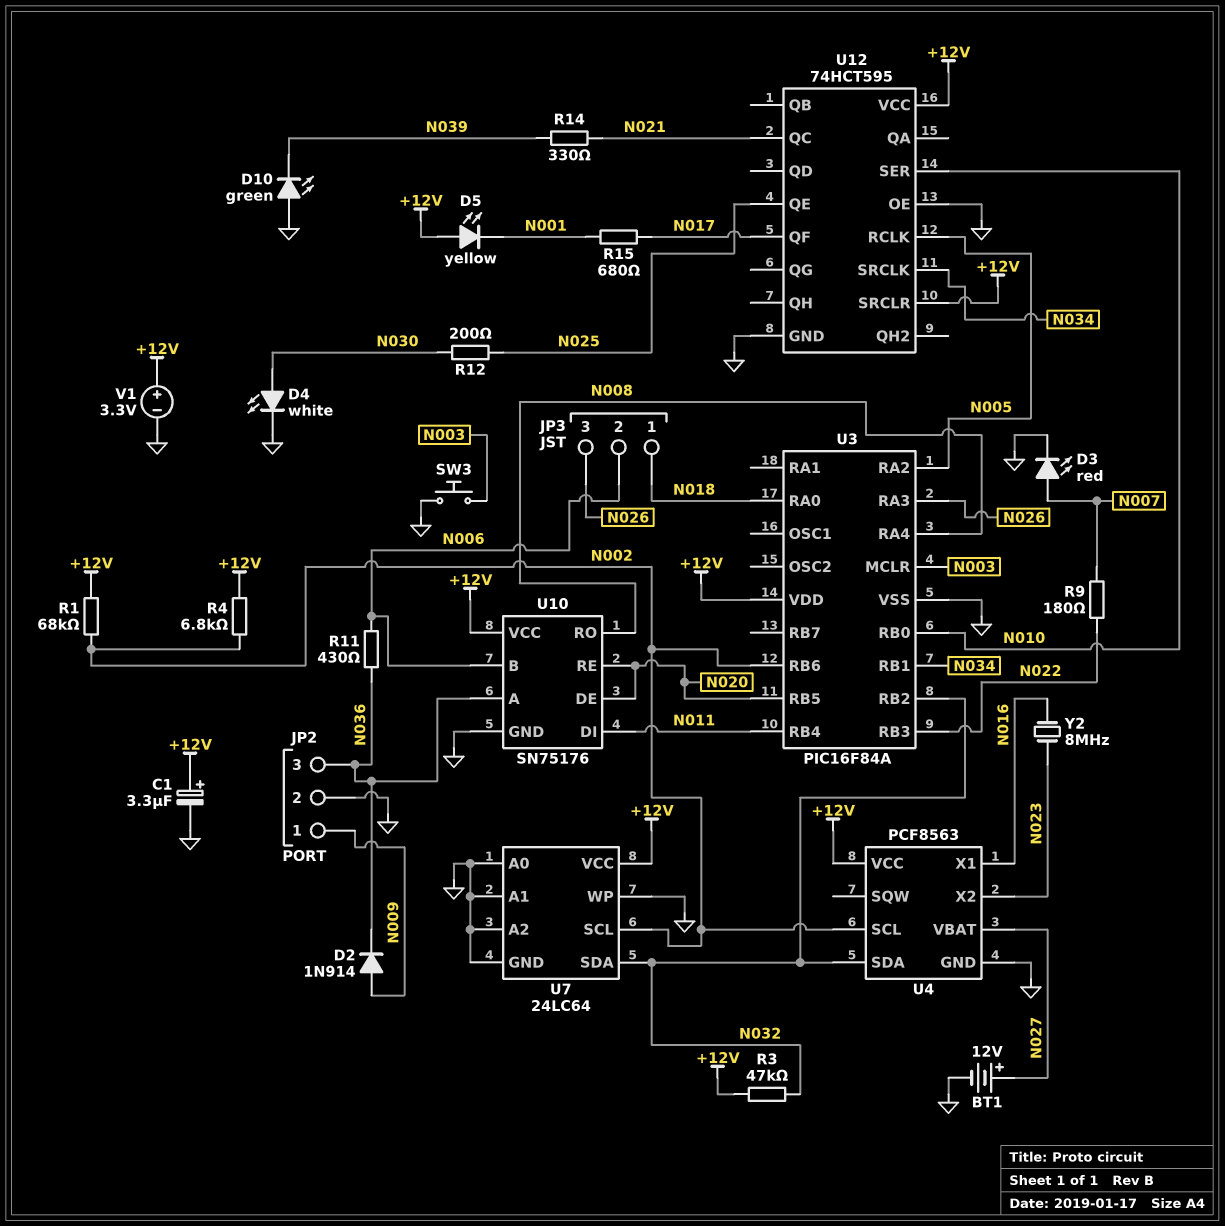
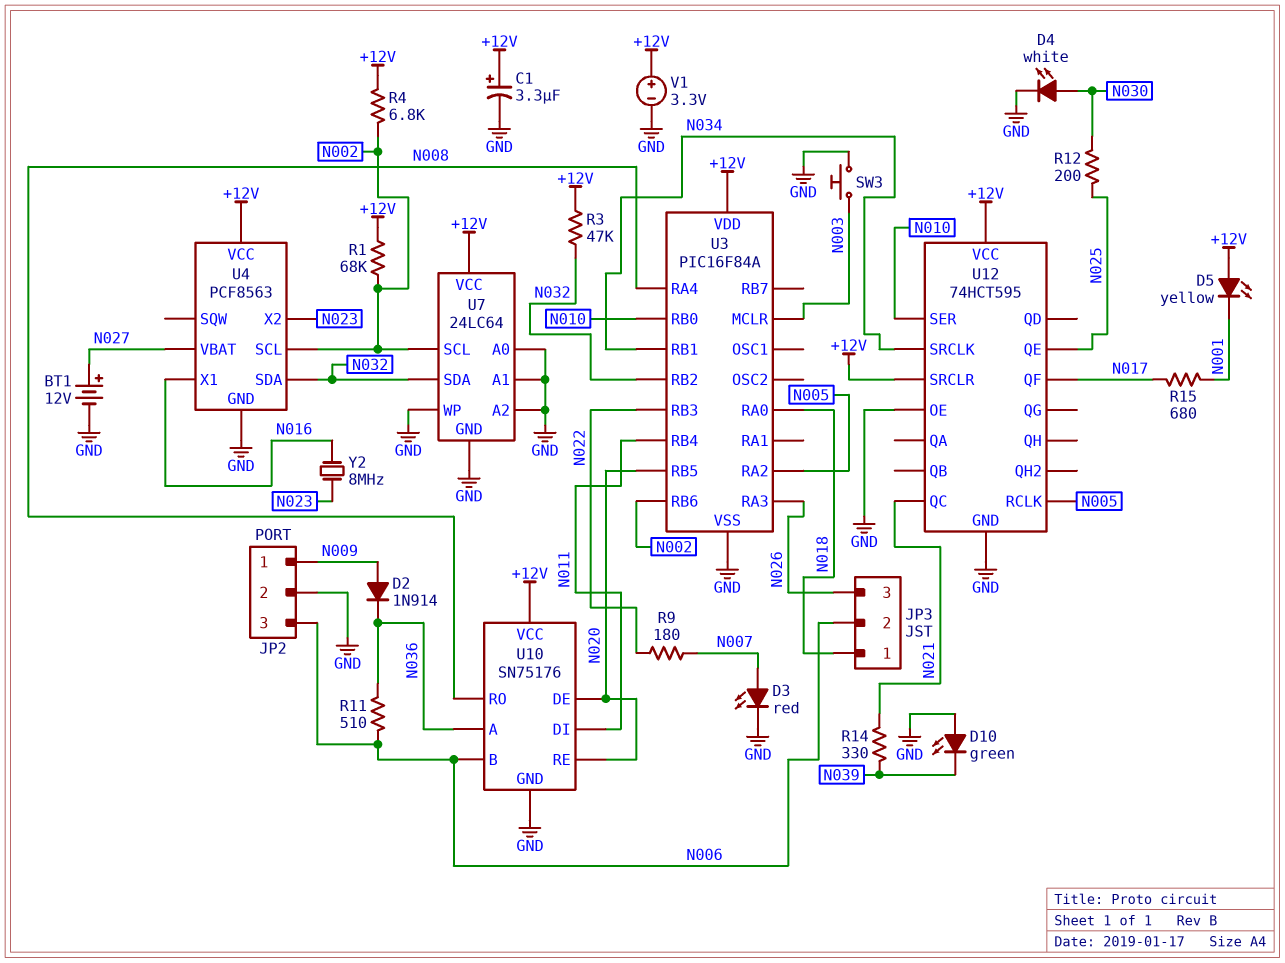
JP2 pin 3: N036 -> N006
R11: 430 (N006, N036) -> 510 (N006, N036)

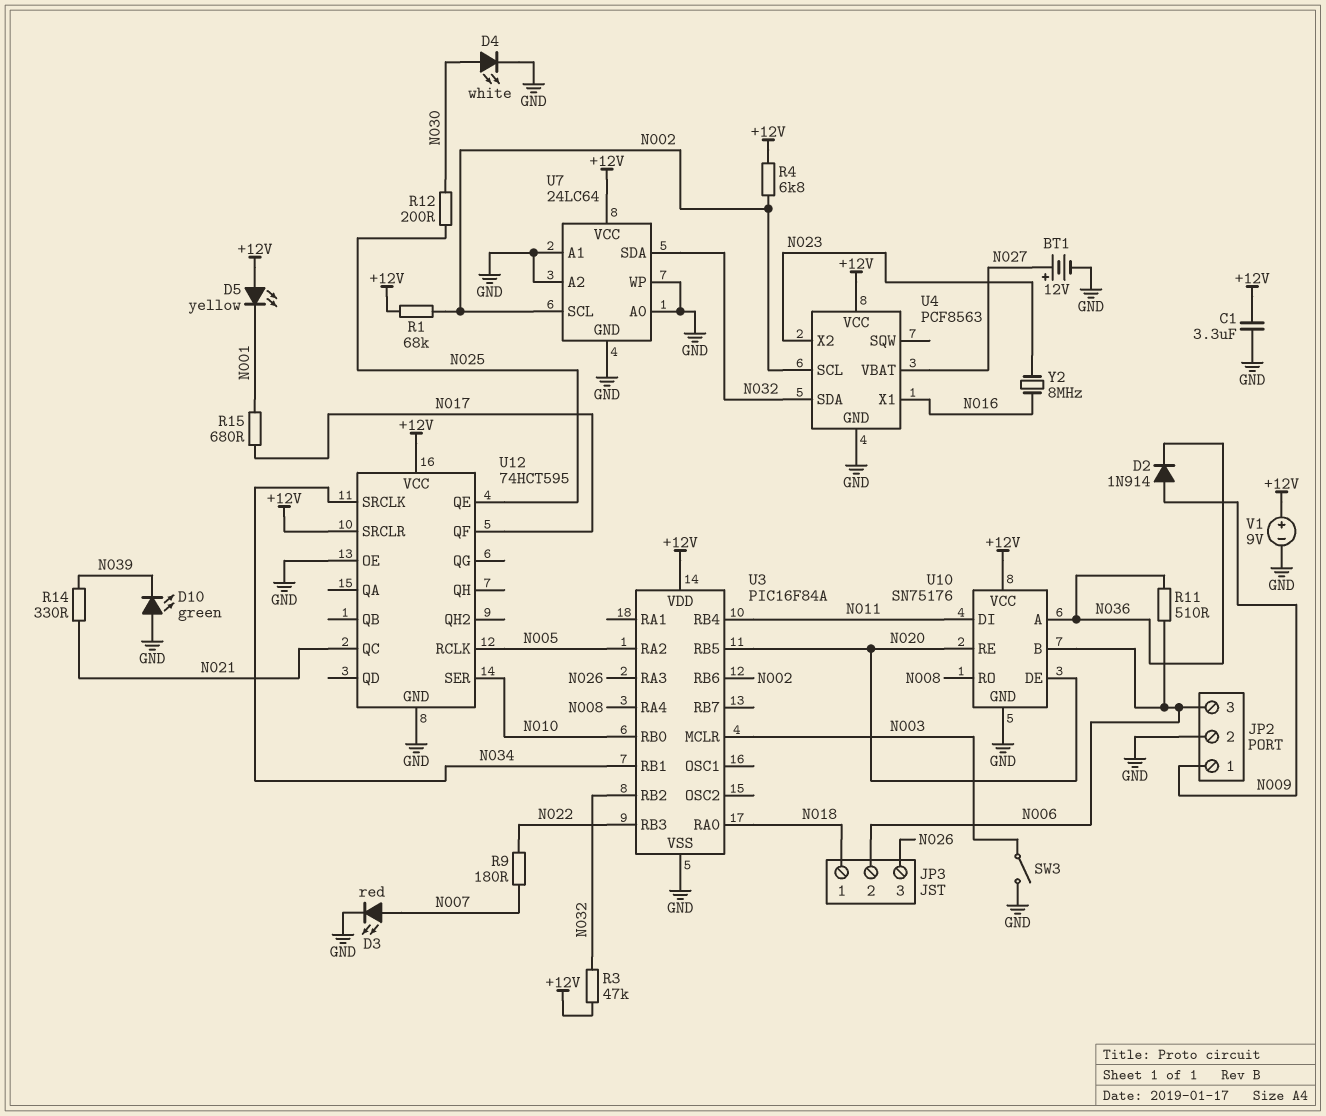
C1: 3.3uF (plus +12V, minus GND) -> 3.3uF (+12V, GND)
SW3: button (GND, N003) -> switch (GND, N003)
V1: 3.3V (plus +12V, minus GND) -> 9V (plus +12V, minus GND)

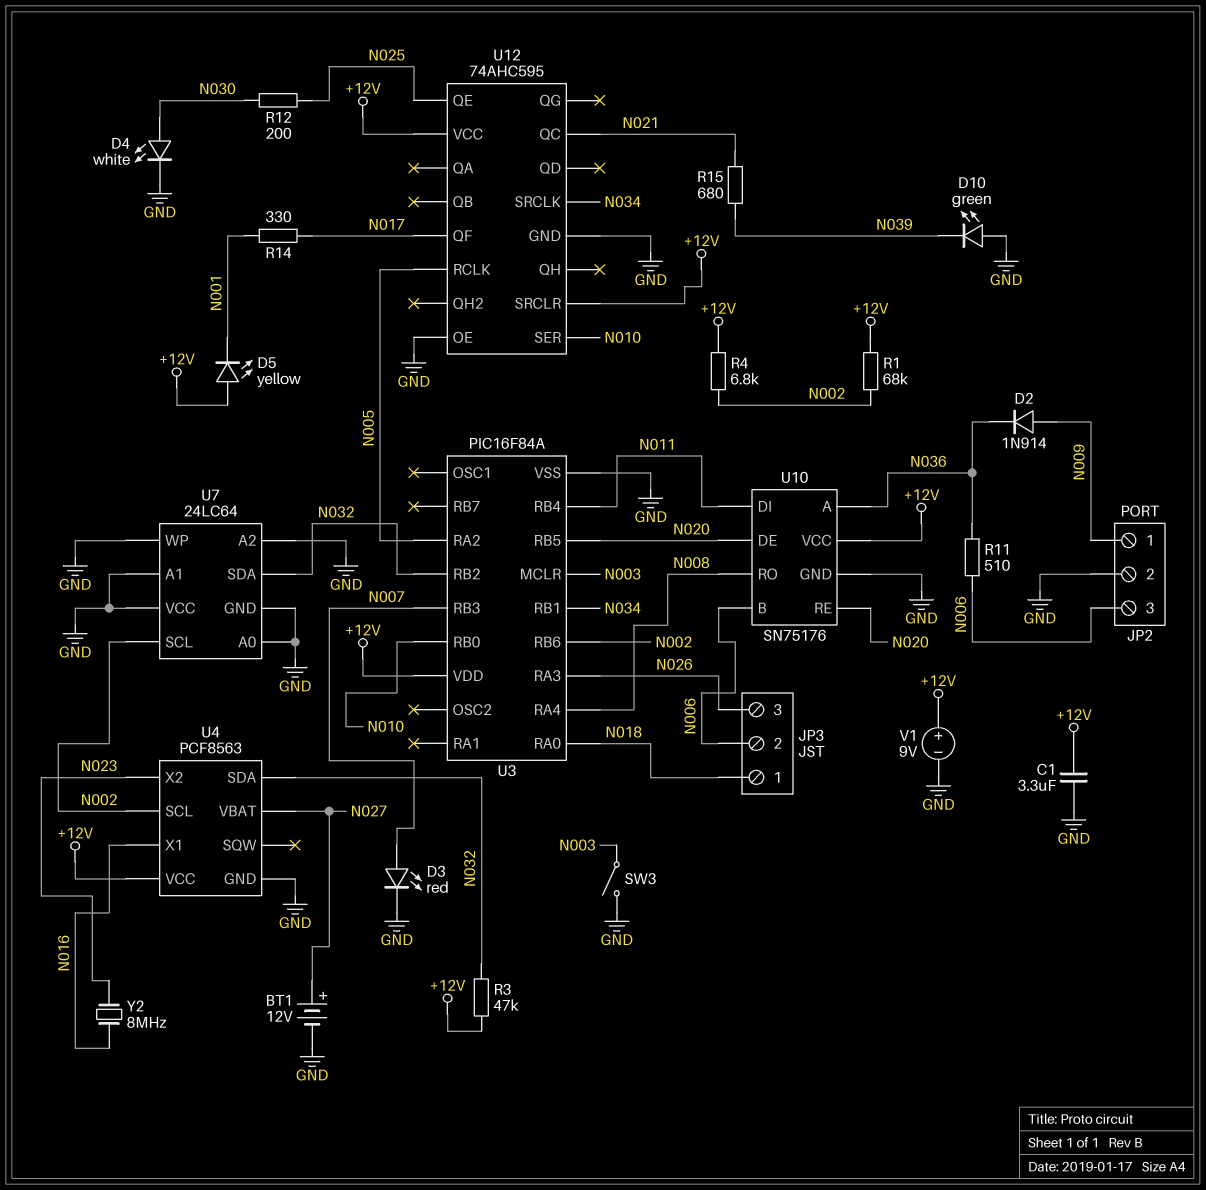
R9: 180 (N007, N022) -> none
R14: 330 (N021, N039) -> 330 (N001, N017)
R15: 680 (N001, N017) -> 680 (N021, N039)
U3 pin RB3: N022 -> N007
U7 pin VCC: +12V -> GND
U12: 74HCT595 -> 74AHC595

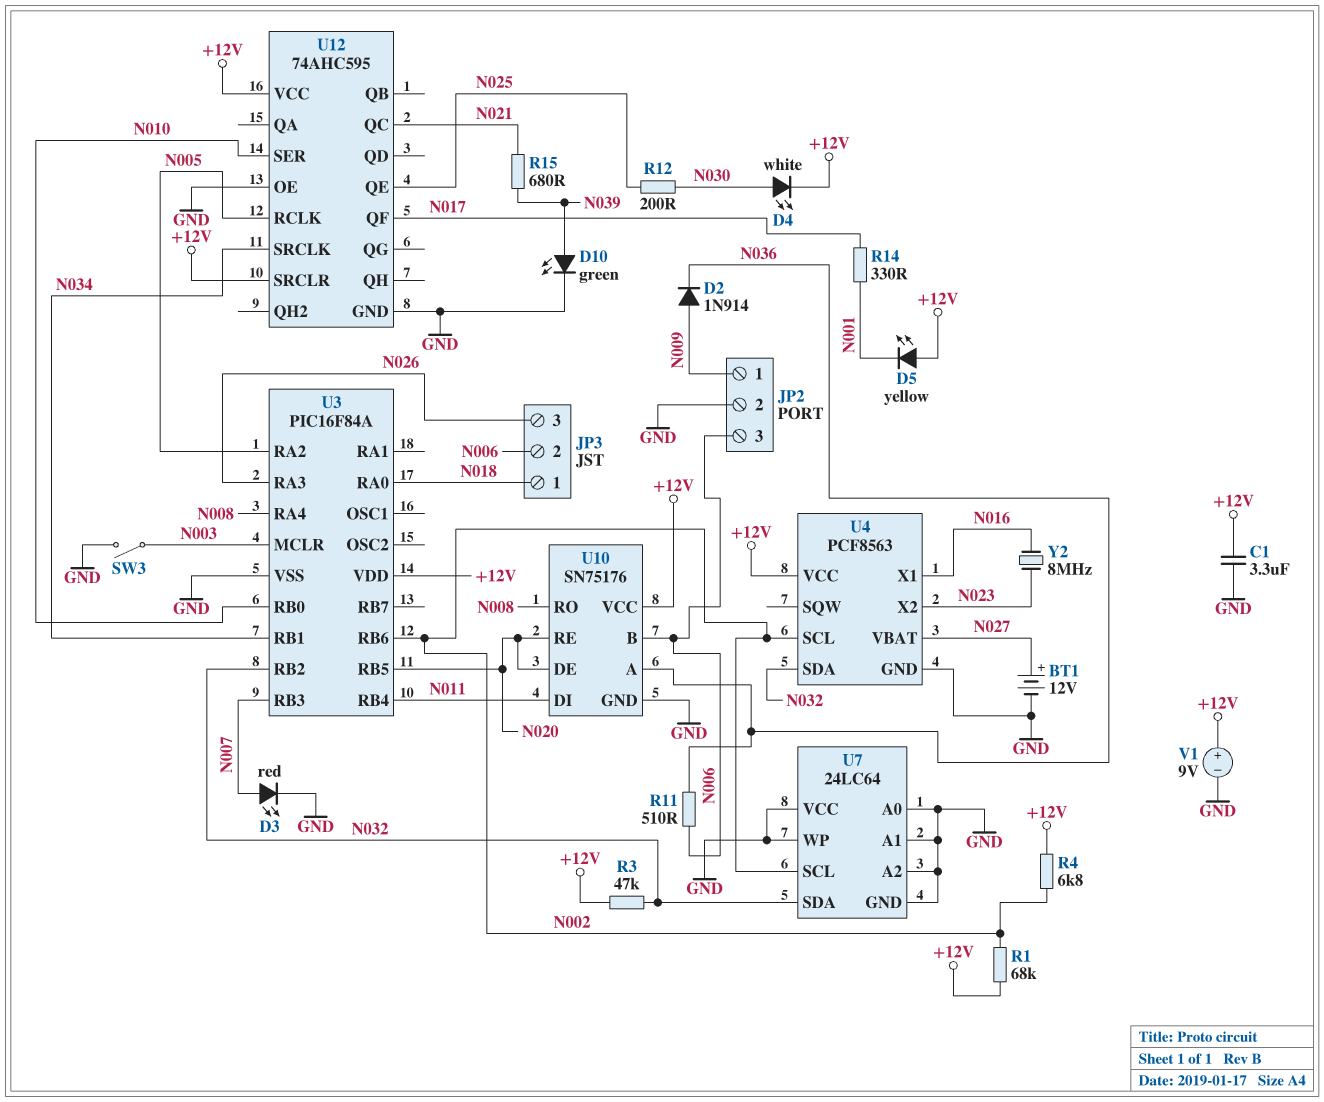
D4: LED white (A N030, K GND) -> LED white (A N030, K +12V)
D10: LED green (A GND, K N039) -> LED green (A N039, K GND)

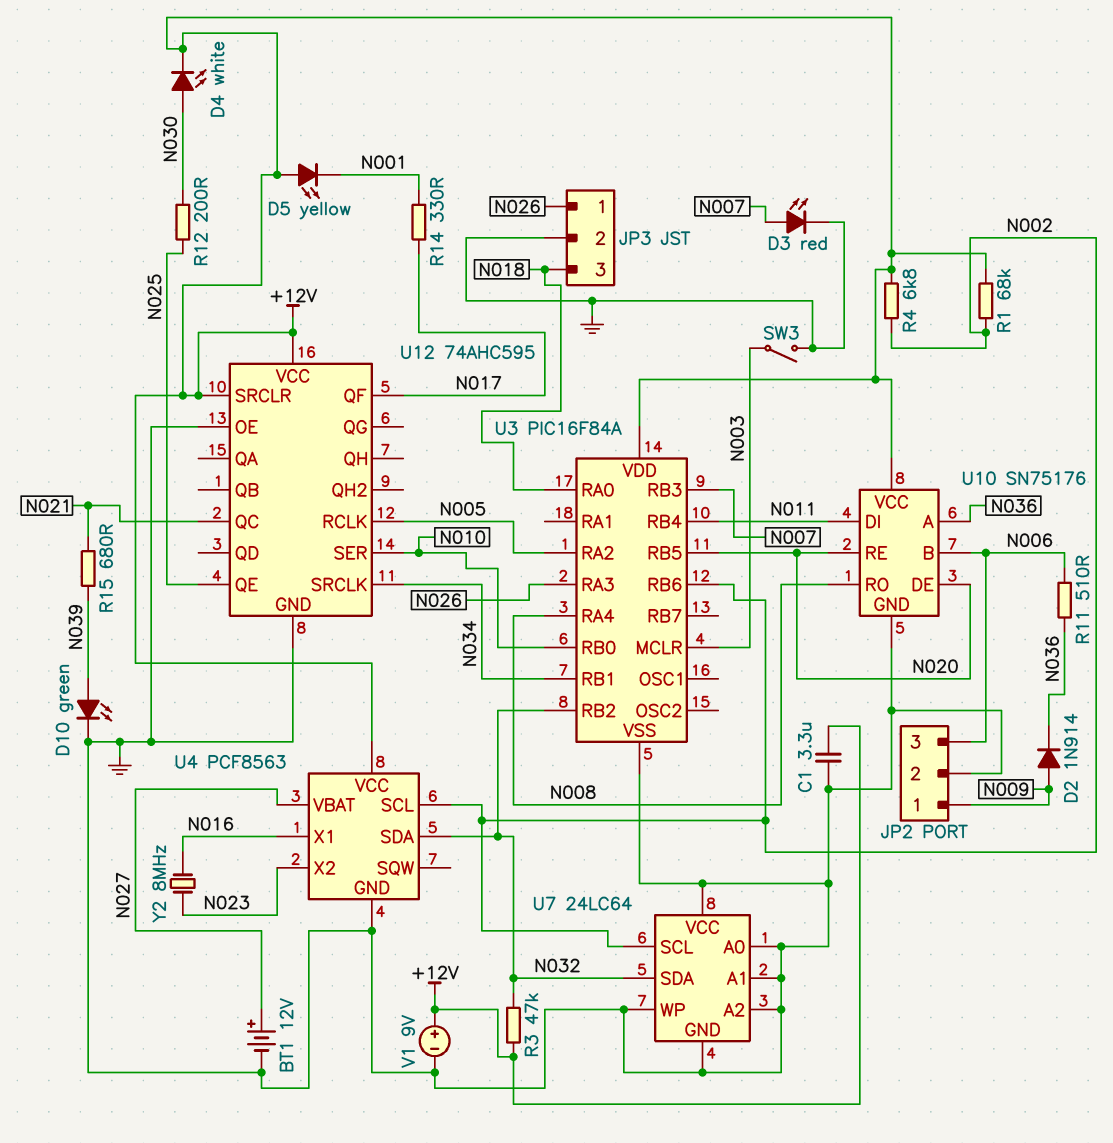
JP3 pin 1: N018 -> N026
JP3 pin 2: N006 -> GND
JP3 pin 3: N026 -> N018

